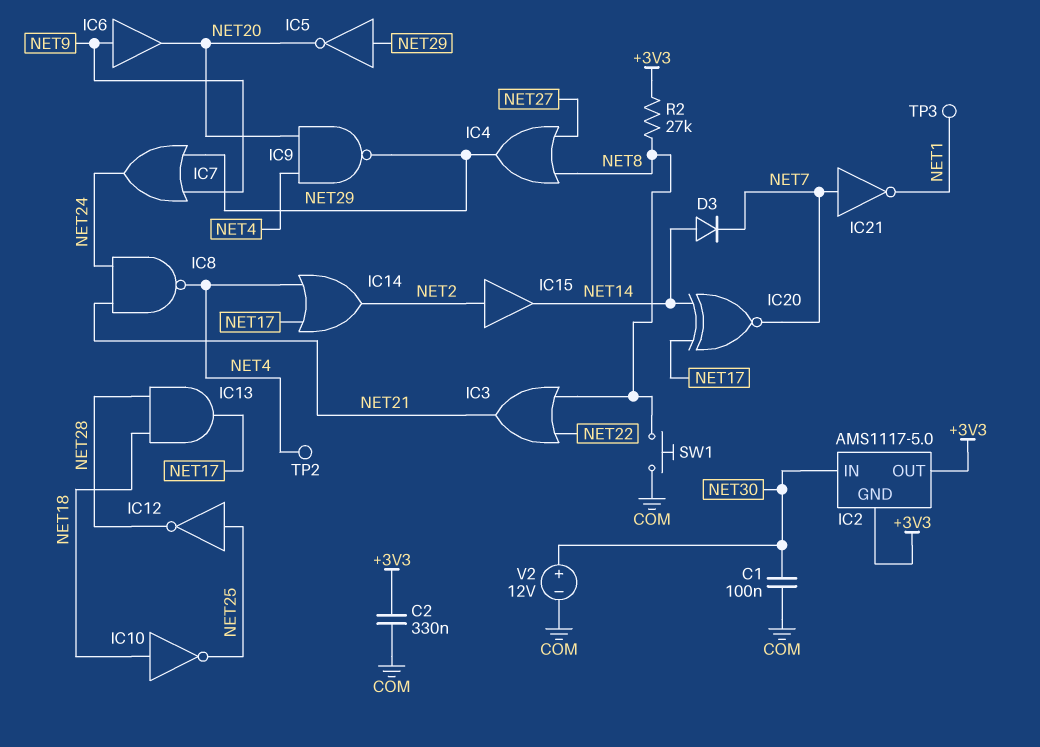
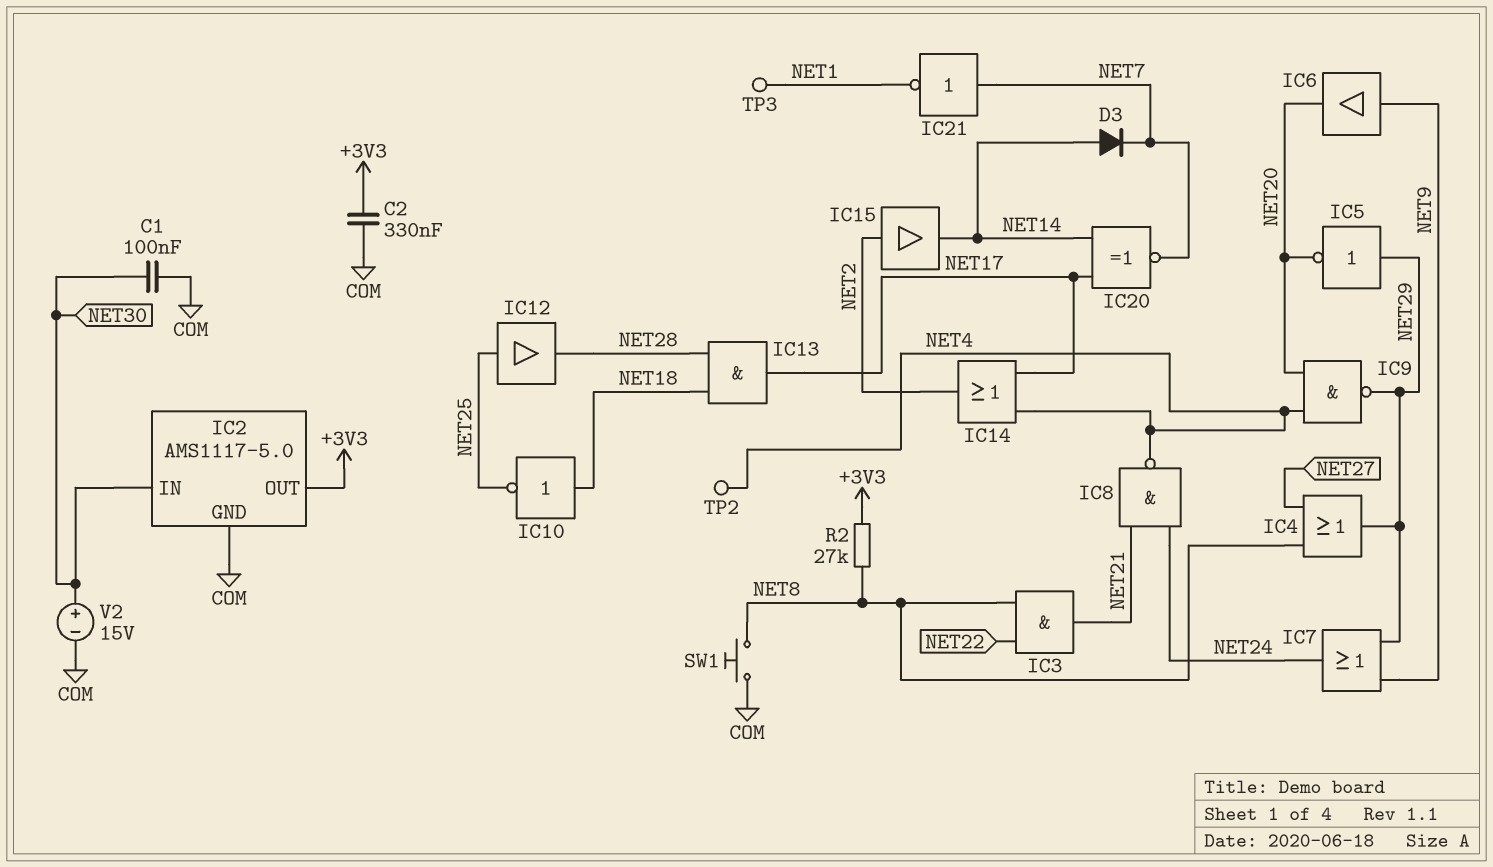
IC2 pin GND: +3V3 -> COM
IC3: OR (in NET8, in NET22, out NET21) -> AND (in NET8, in NET22, out NET21)
IC12: NOT (in NET25, out NET28) -> buffer (in NET25, out NET28)
V2: 12V (plus NET30, minus COM) -> 15V (plus NET30, minus COM)

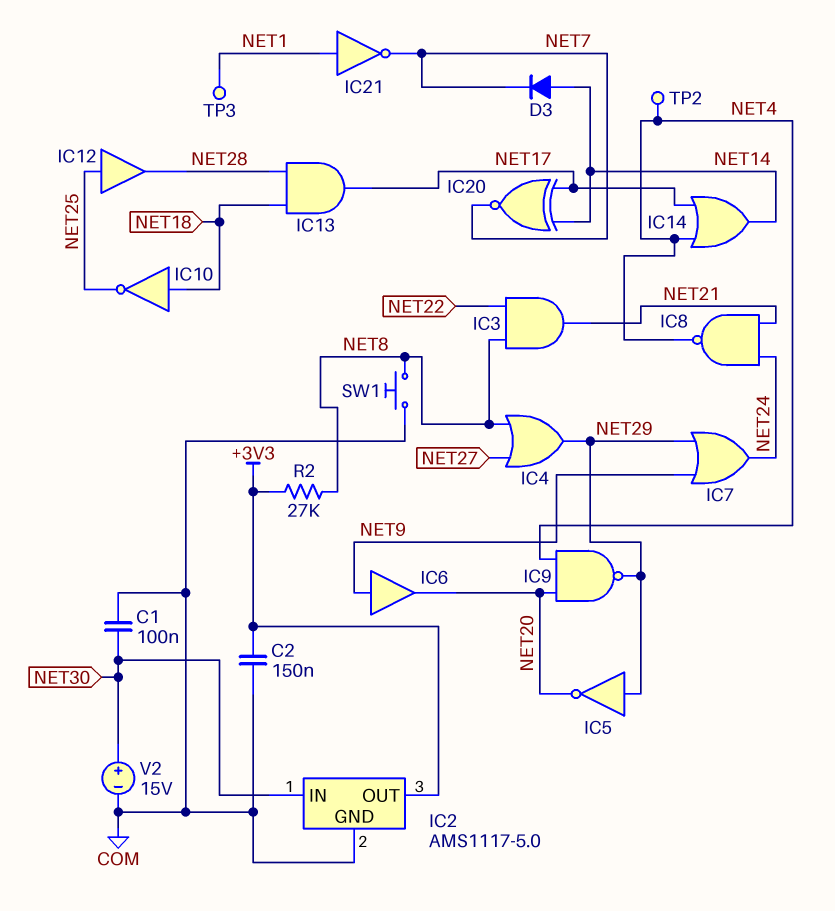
C2: 330nF (+3V3, COM) -> 150nF (+3V3, COM)
IC14: OR (in NET4, in NET17, out NET2) -> OR (in NET4, in NET17, out NET14)
IC15: buffer (in NET2, out NET14) -> none
IC21: NOT (in NET7, out NET1) -> NOT (in NET1, out NET7)

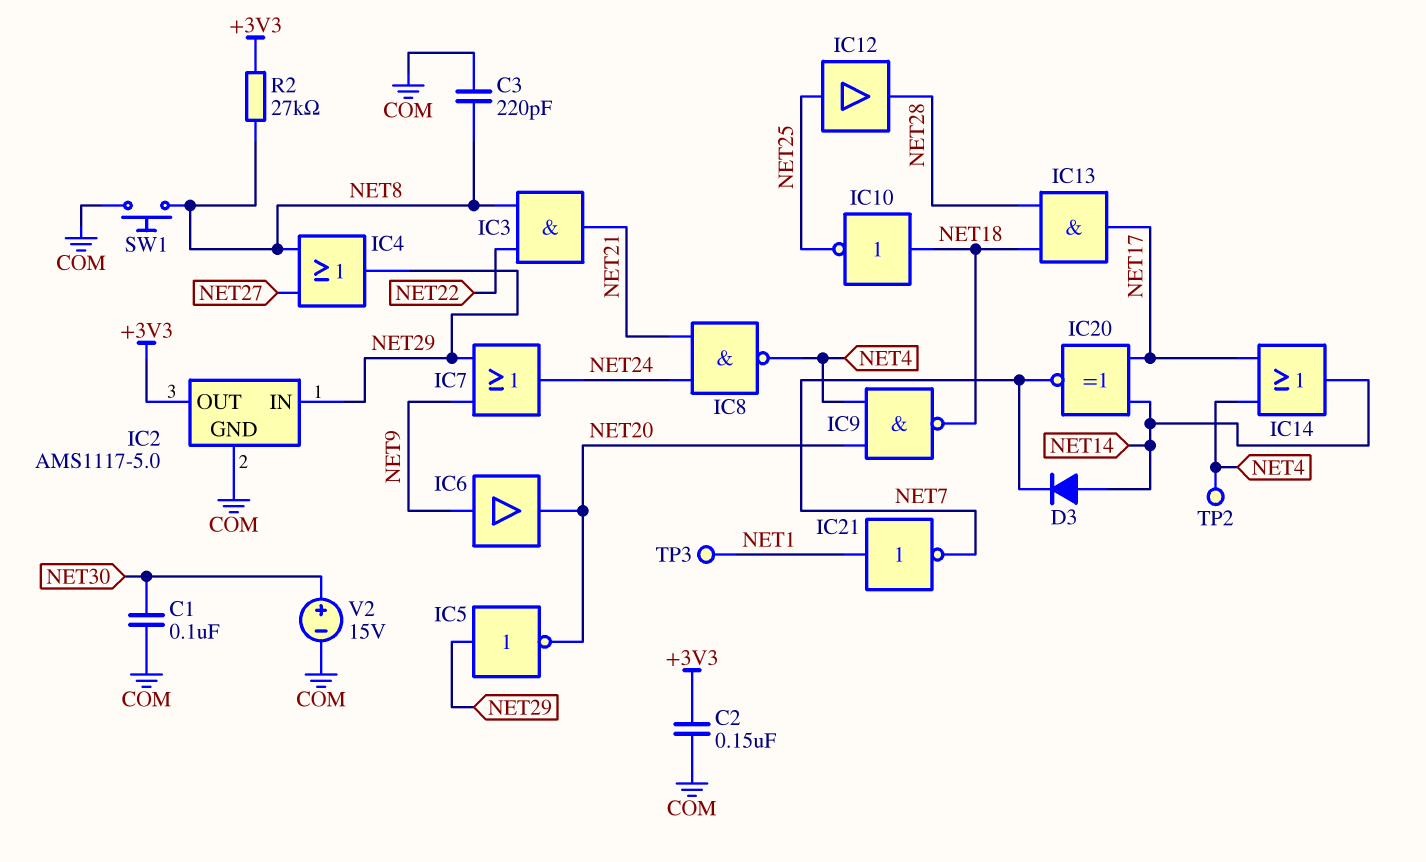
C3: none -> 220pF (COM, NET8)
IC2 pin IN: NET30 -> NET29
IC9: NAND (in NET4, in NET20, out NET29) -> NAND (in NET4, in NET20, out NET18)

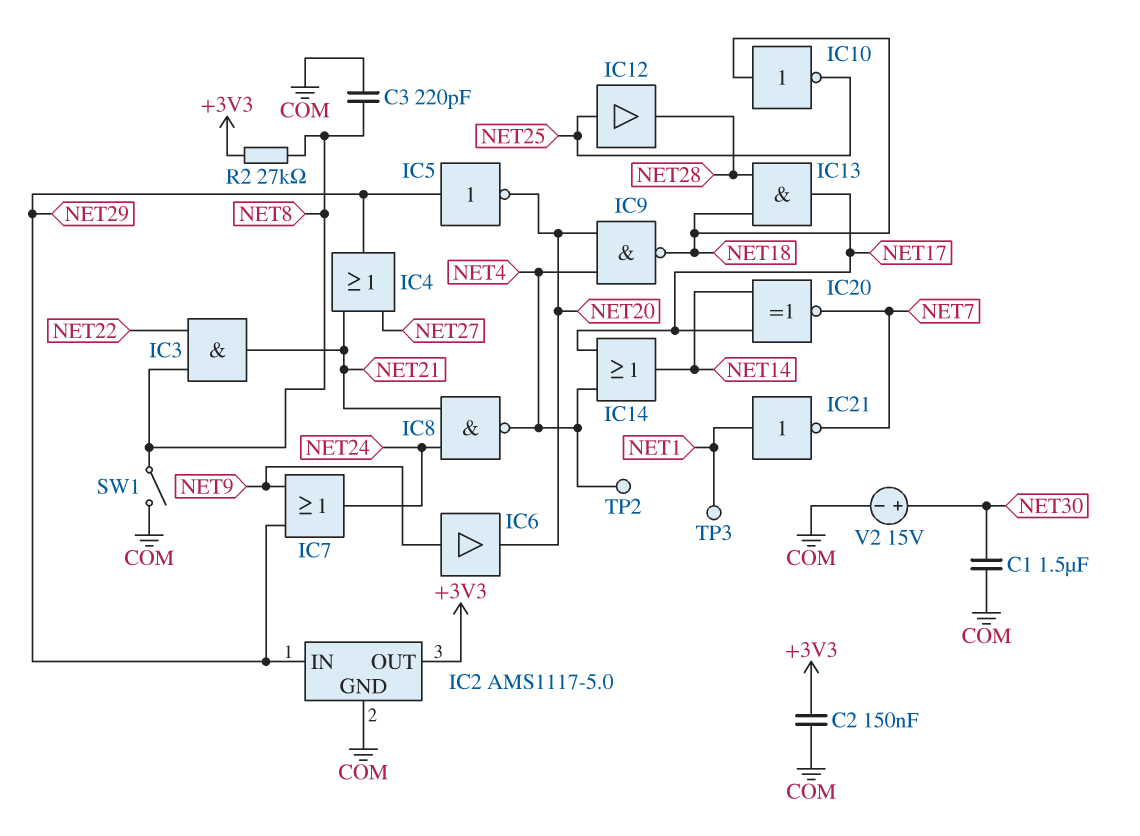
C1: 100nF (COM, NET30) -> 1.5uF (COM, NET30)
D3: diode (A NET14, K NET7) -> none
IC4: OR (in NET8, in NET27, out NET29) -> OR (in NET21, in NET27, out NET29)
SW1: button (COM, NET8) -> switch (COM, NET8)

